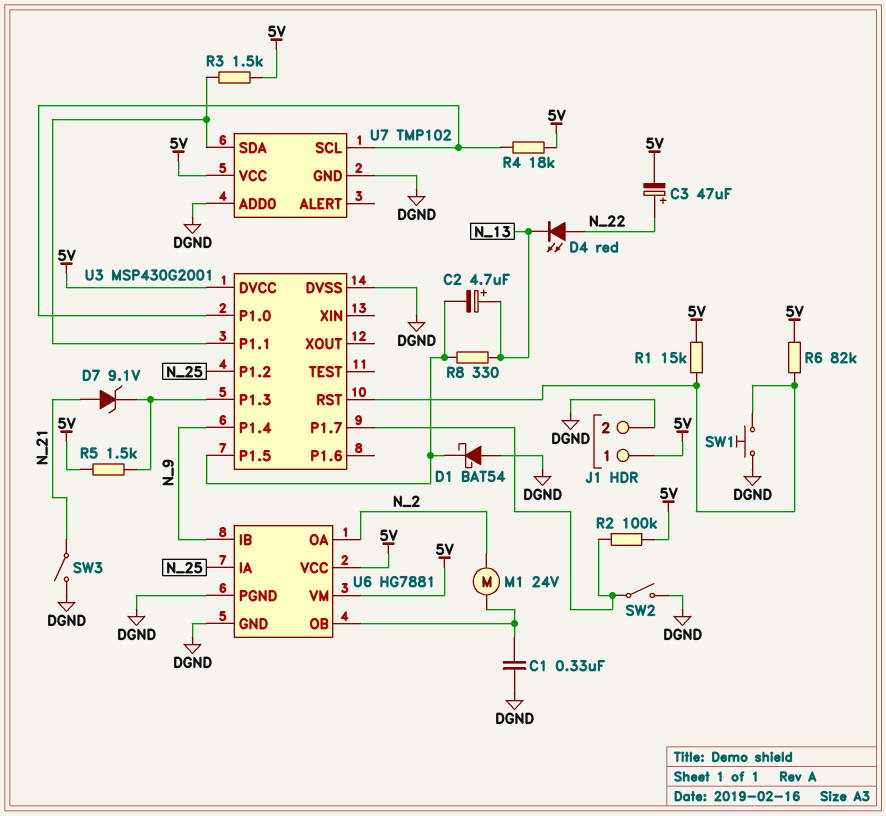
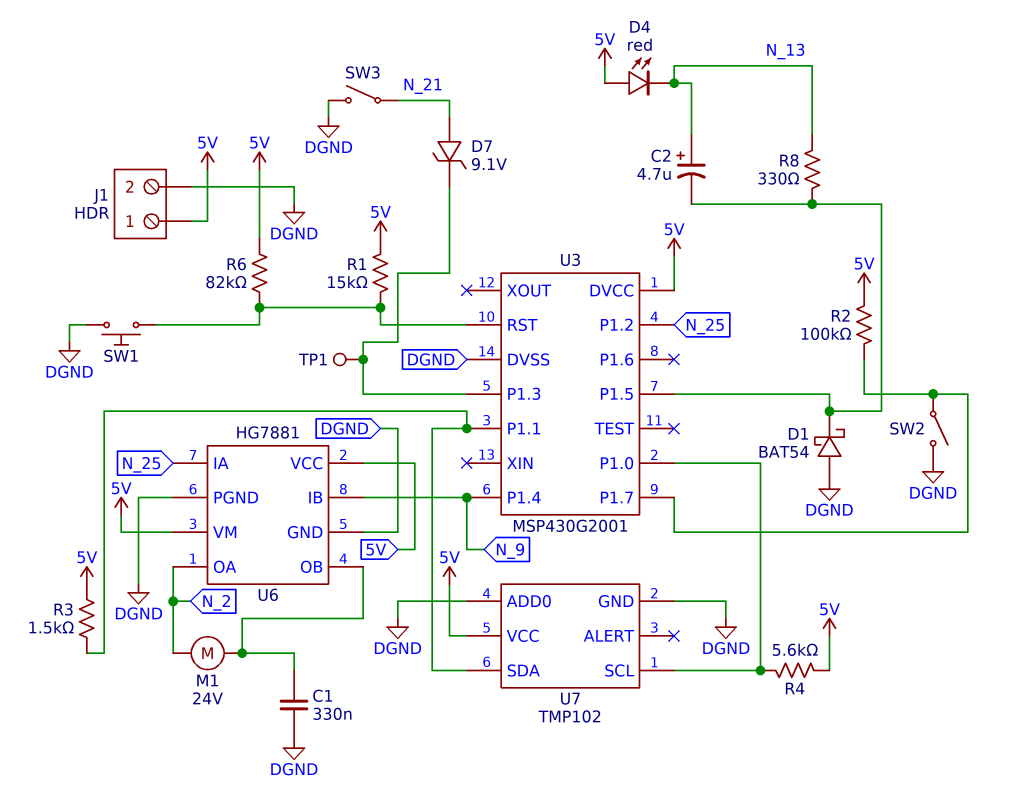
C3: 47uF (plus N_22, minus 5V) -> none
D4: LED red (A N_22, K N_13) -> LED red (A 5V, K N_13)
R4: 18k (5V, U3/P1.0) -> 5.6k (5V, U3/P1.0)
R5: 1.5k (5V, U3/P1.3) -> none
TP1: none -> test point (U3/P1.3)

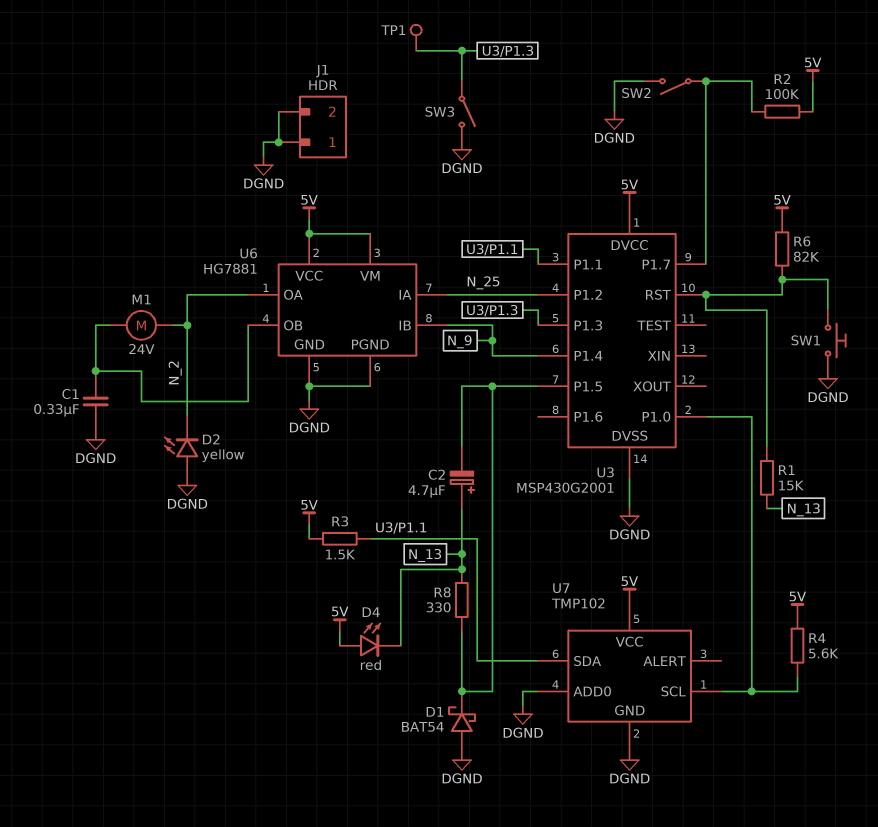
D2: none -> LED yellow (A DGND, K N_2)
D7: zener 9.1V (A N_21, K U3/P1.3) -> none
J1 pin 1: 5V -> DGND
R1: 15k (5V, U3/RST) -> 15k (N_13, U3/RST)
SW3: switch (DGND, N_21) -> switch (DGND, U3/P1.3)

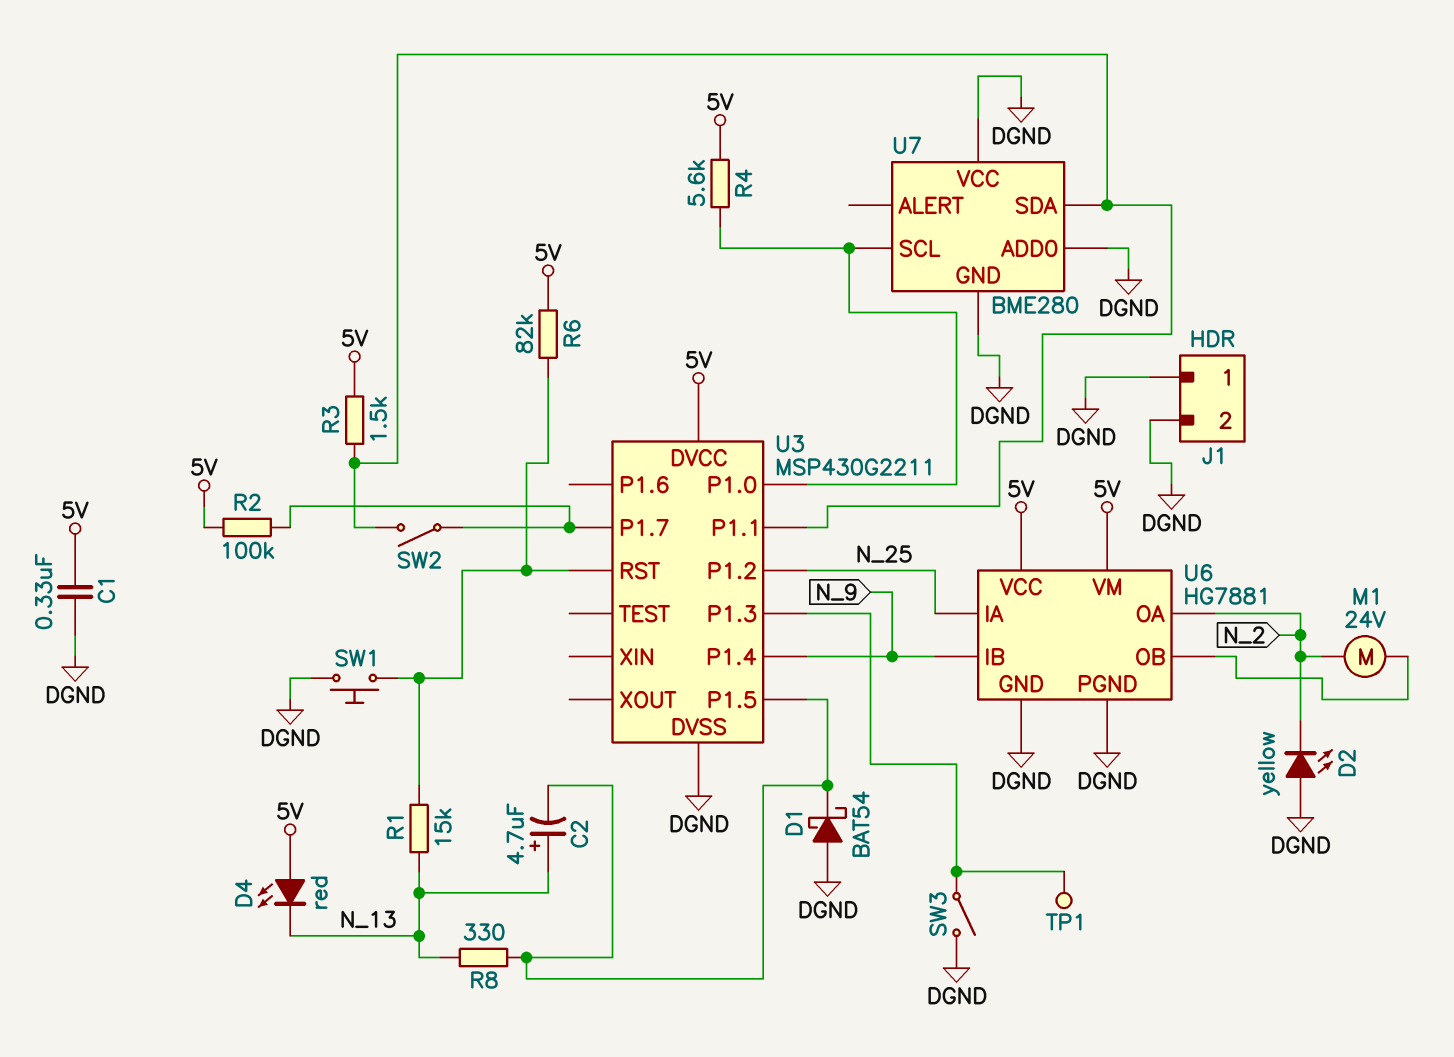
C1: 330nF (DGND, U6/OB) -> 330nF (5V, DGND)
SW2: switch (DGND, U3/P1.7) -> switch (U3/P1.1, U3/P1.7)
U3: MSP430G2001 -> MSP430G2211
U7: TMP102 -> BME280
U7 pin VCC: 5V -> DGND

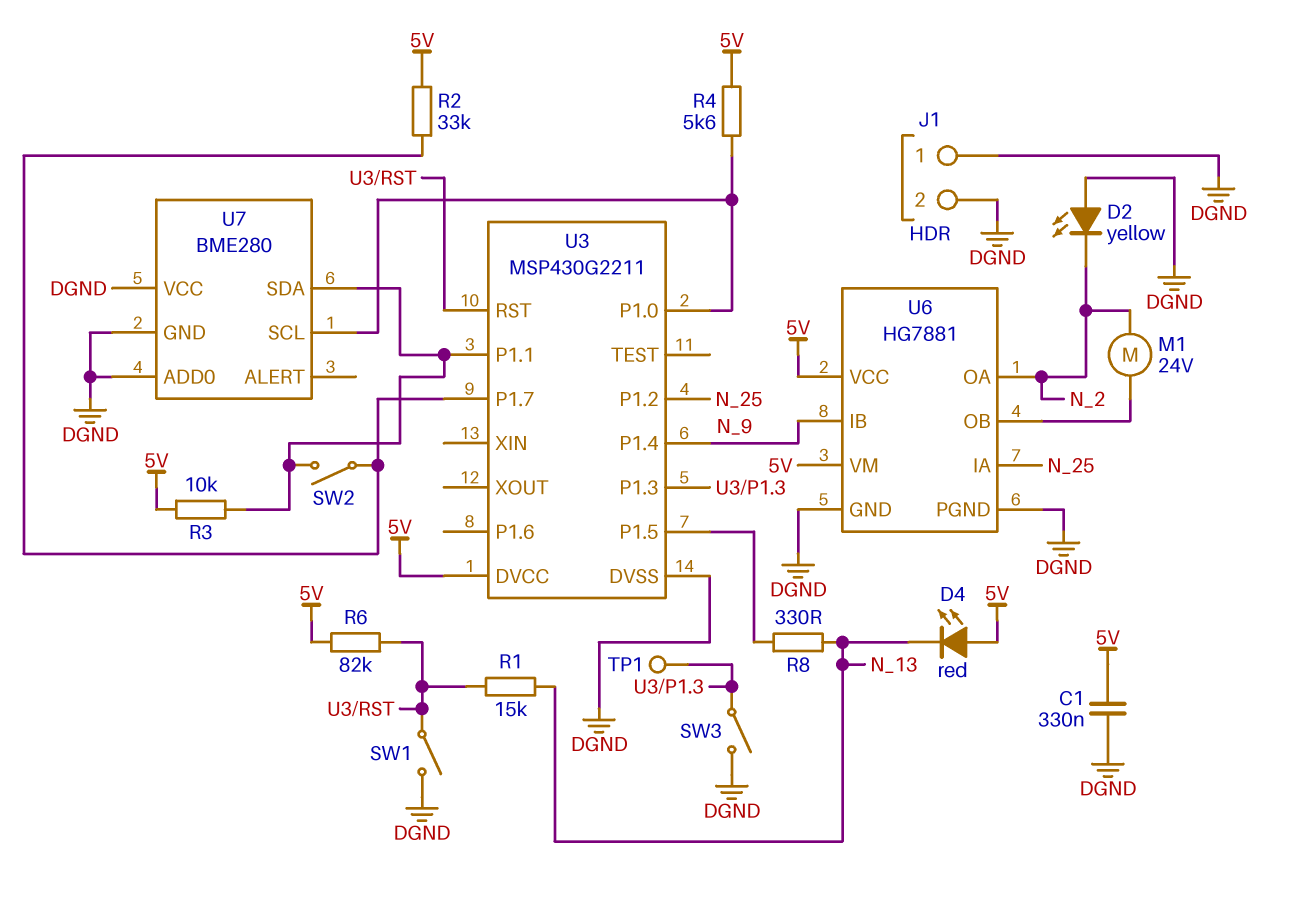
C2: 4.7uF (plus N_13, minus U3/P1.5) -> none
D1: schottky BAT54 (A DGND, K U3/P1.5) -> none
R2: 100k (5V, U3/P1.7) -> 33k (5V, U3/P1.7)
R3: 1.5k (5V, U3/P1.1) -> 10k (5V, U3/P1.1)
SW1: button (DGND, U3/RST) -> switch (DGND, U3/RST)

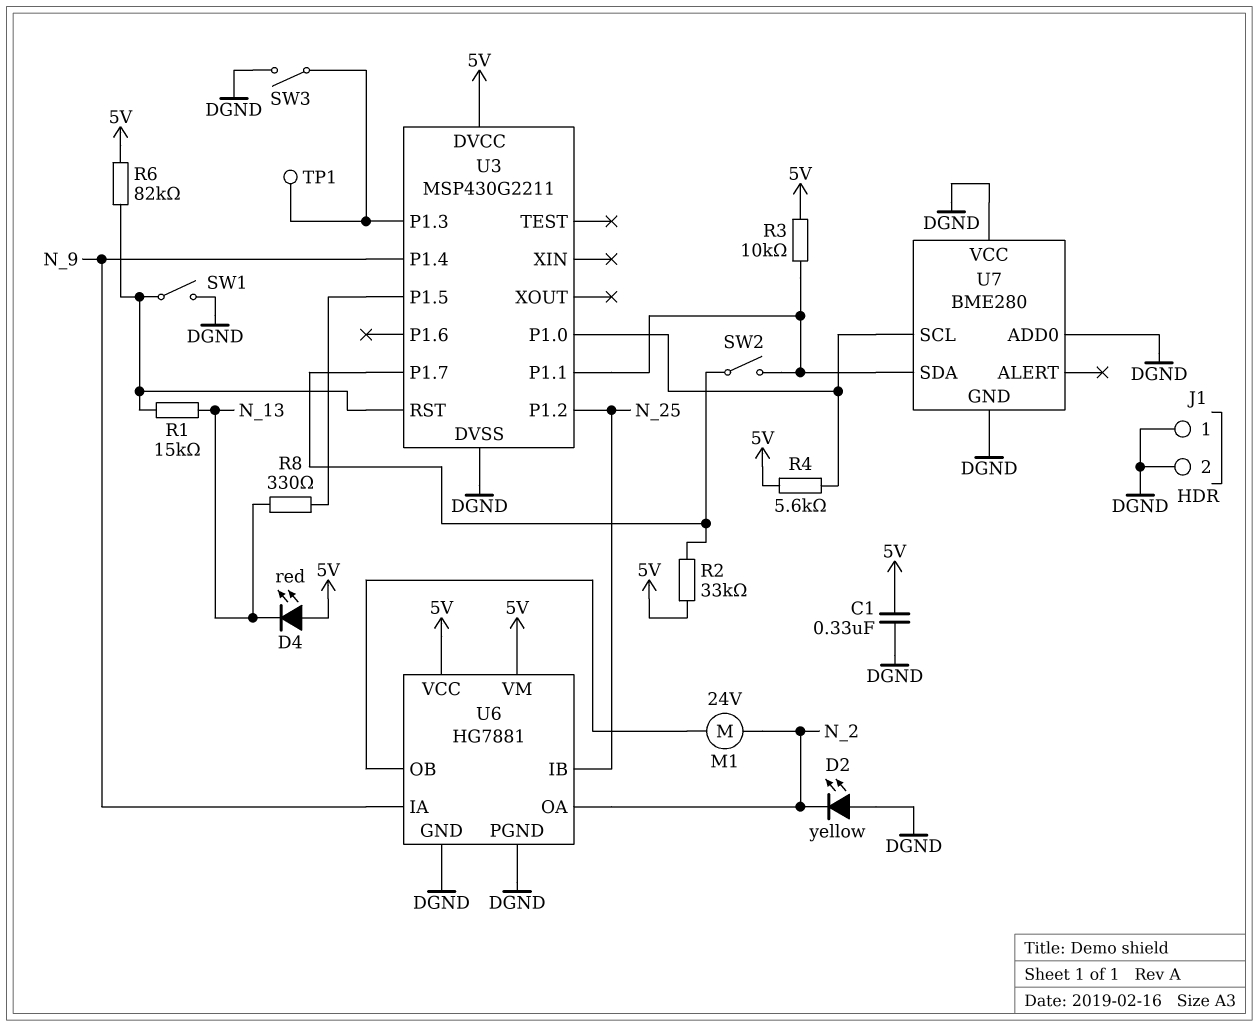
U6 pin IA: N_25 -> N_9
U6 pin IB: N_9 -> N_25

